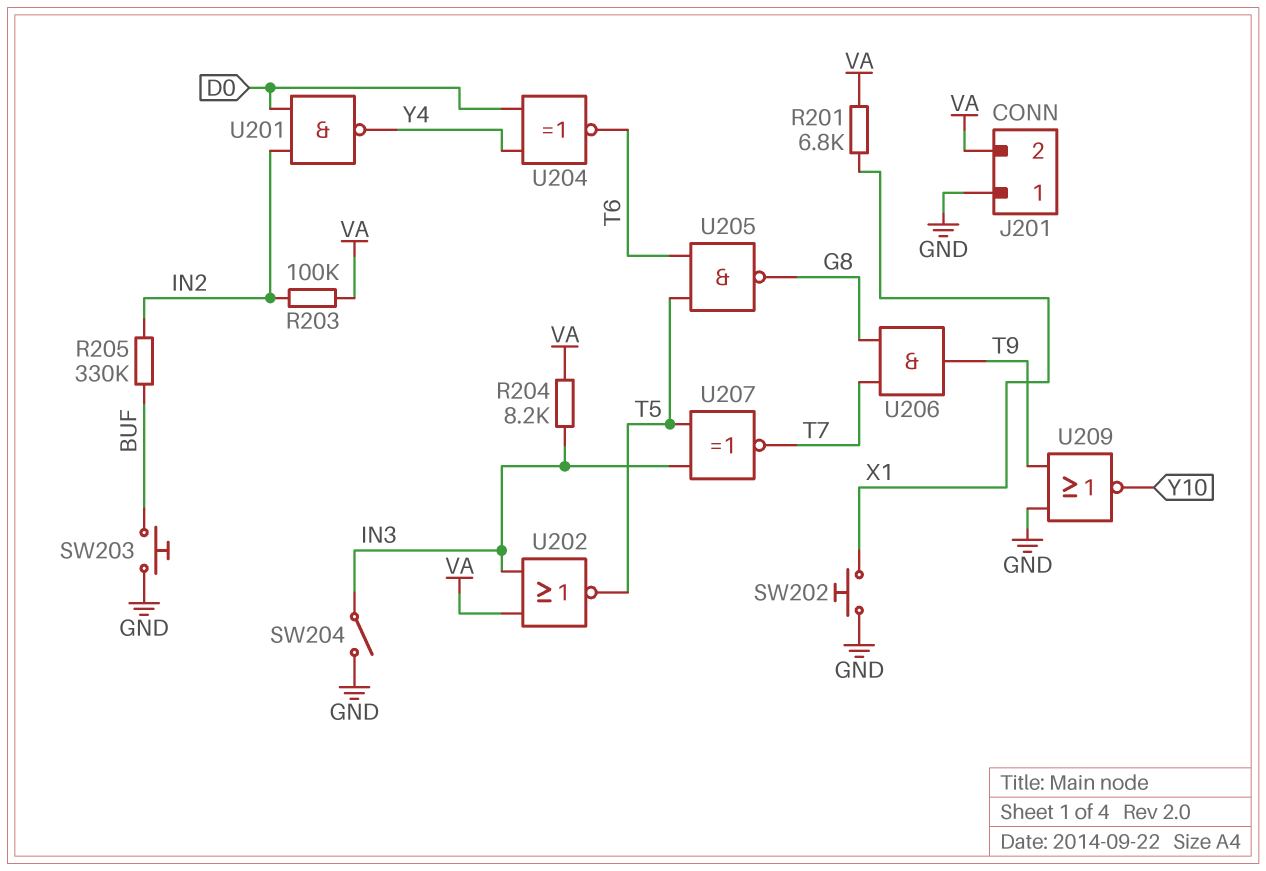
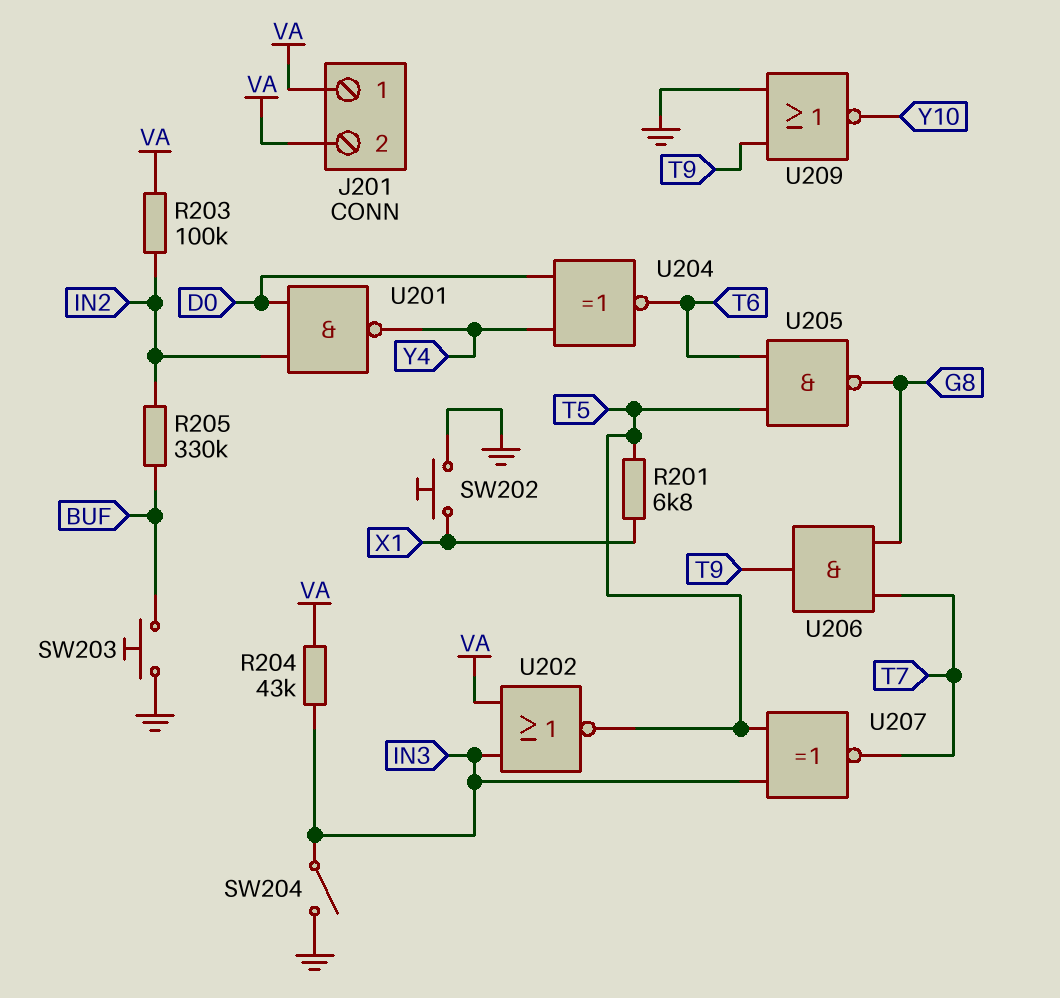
J201 pin 1: GND -> VA
R201: 6.8k (VA, X1) -> 6.8k (T5, X1)
R204: 8.2k (IN3, VA) -> 43k (IN3, VA)

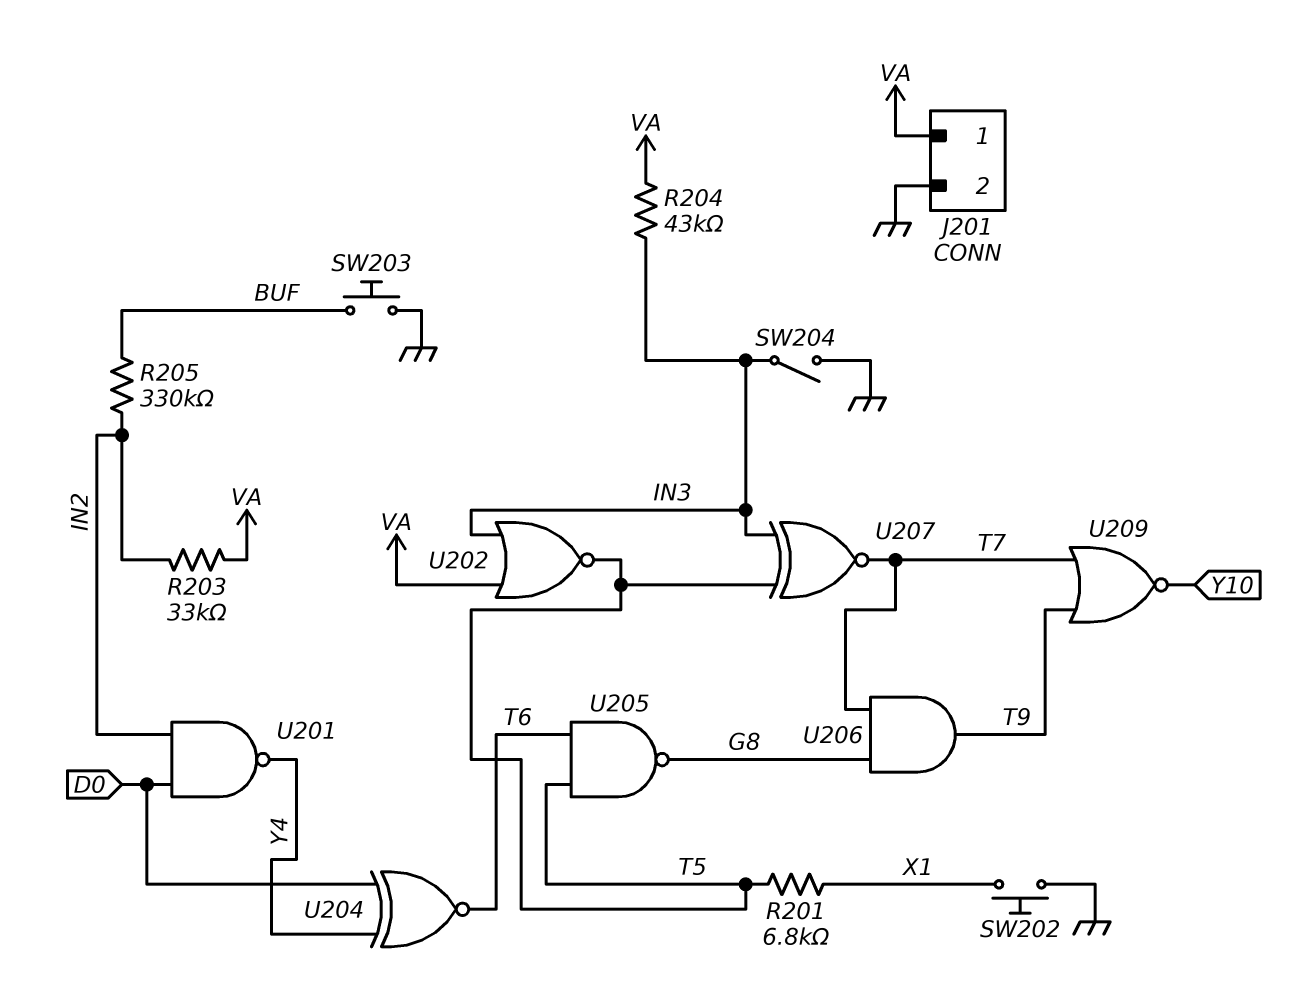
J201 pin 2: VA -> GND
R203: 100k (IN2, VA) -> 33k (IN2, VA)
U209: NOR (in GND, in T9, out Y10) -> NOR (in T7, in T9, out Y10)

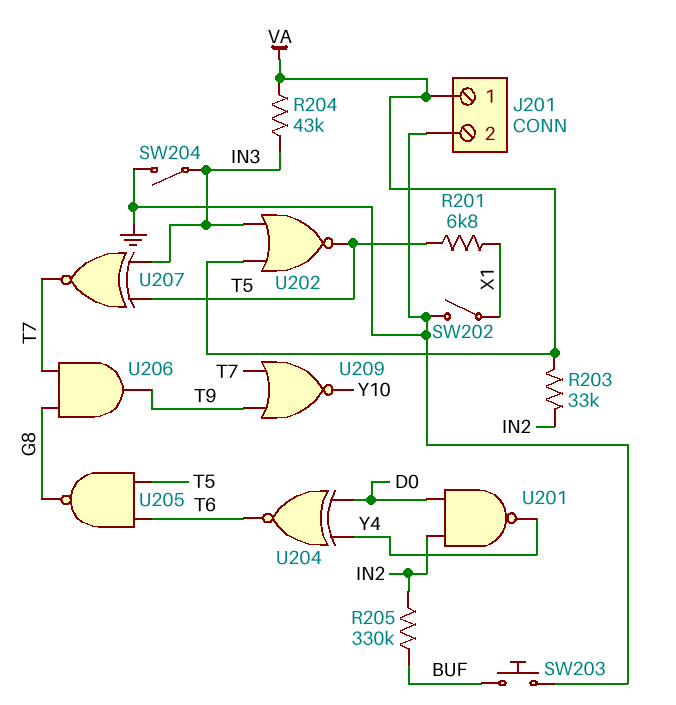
SW202: button (GND, X1) -> switch (GND, X1)

